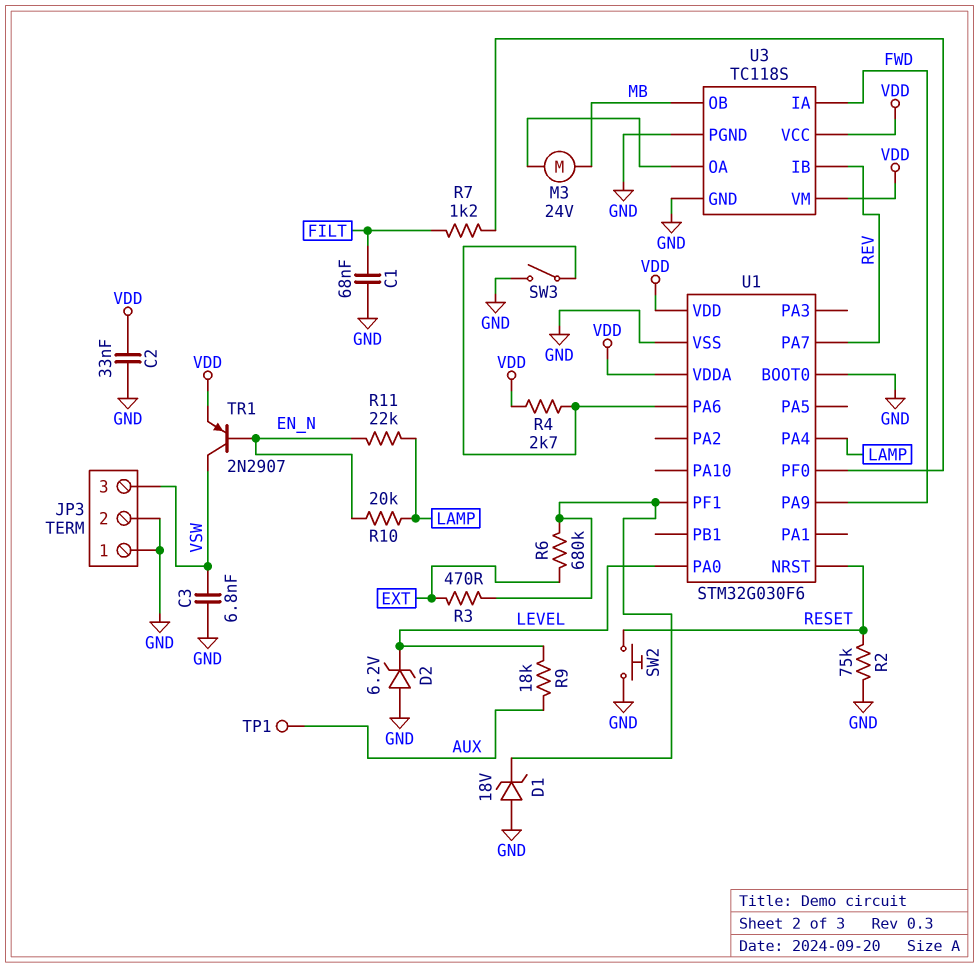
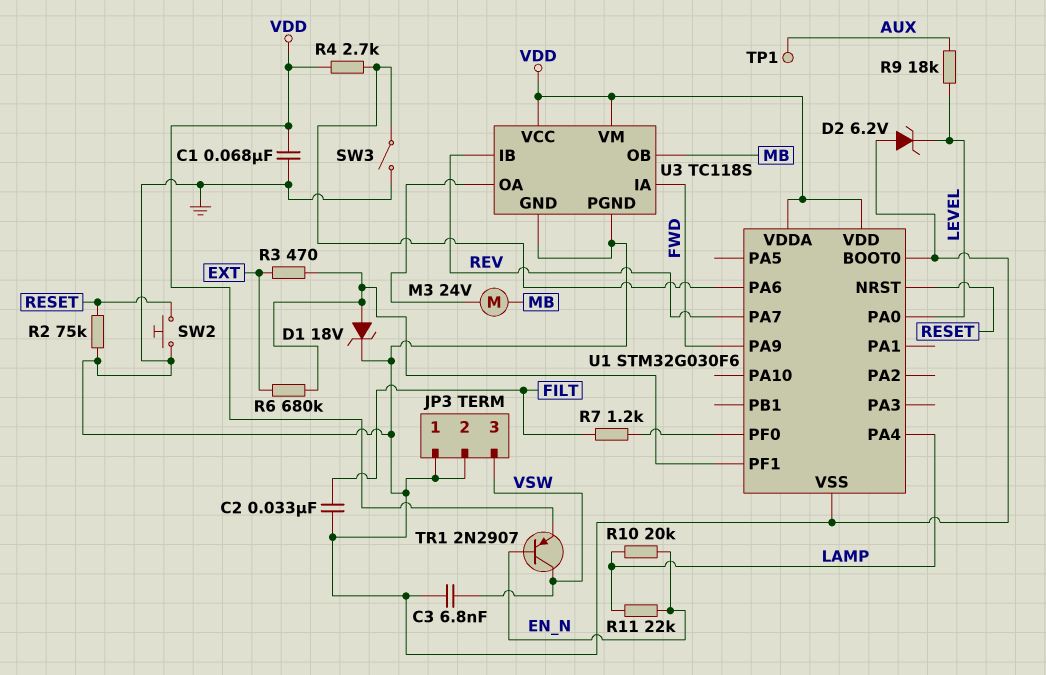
C1: 68nF (FILT, GND) -> 68nF (GND, VDD)
C2: 33nF (GND, VDD) -> 33nF (FILT, GND)
D1: zener 18V (A GND, K U1/PF1) -> zener 18V (A U1/PF1, K GND)

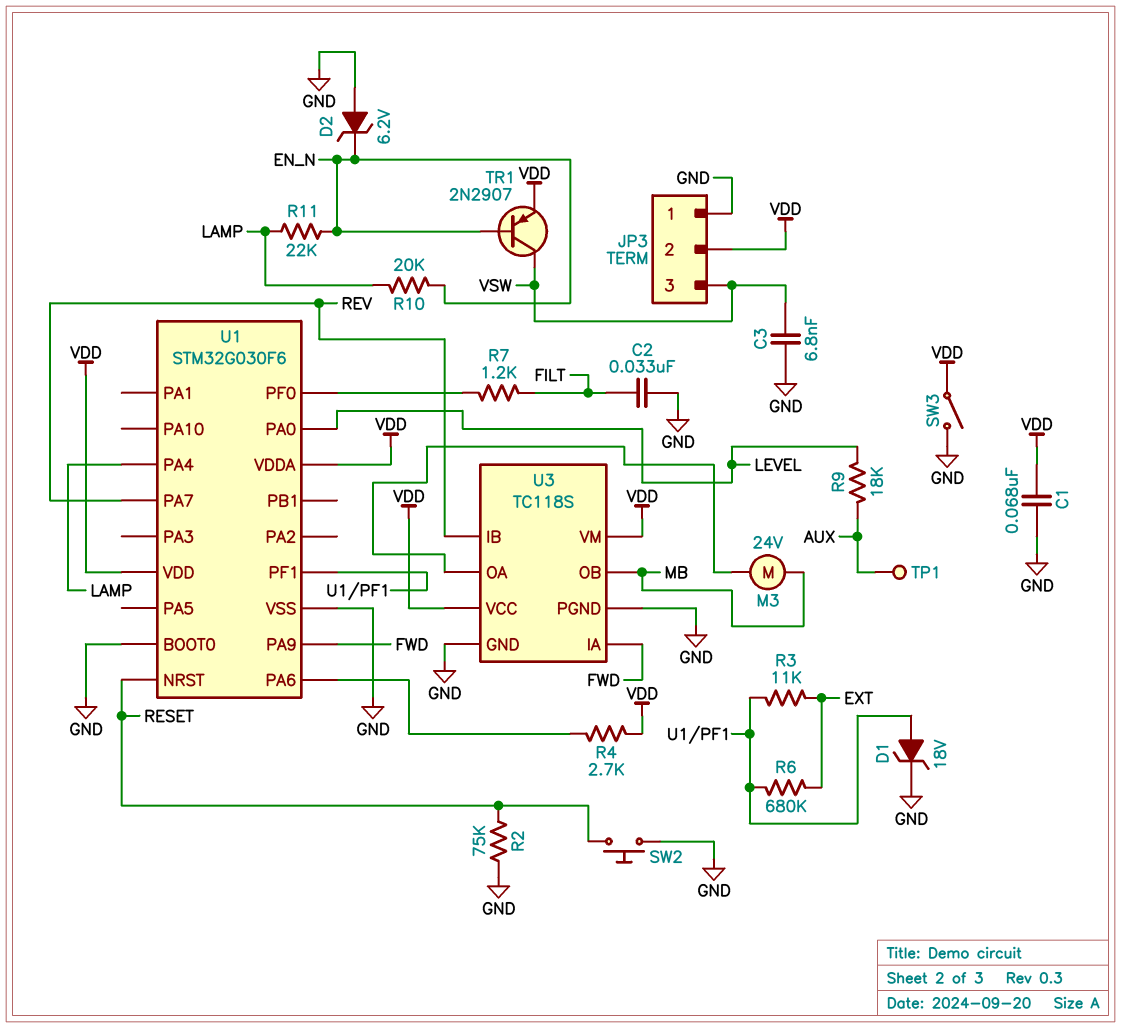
D2: zener 6.2V (A GND, K LEVEL) -> zener 6.2V (A GND, K EN_N)
JP3 pin 2: GND -> VDD
R3: 470 (EXT, U1/PF1) -> 11k (EXT, U1/PF1)
SW3: switch (GND, U1/PA6) -> switch (GND, VDD)

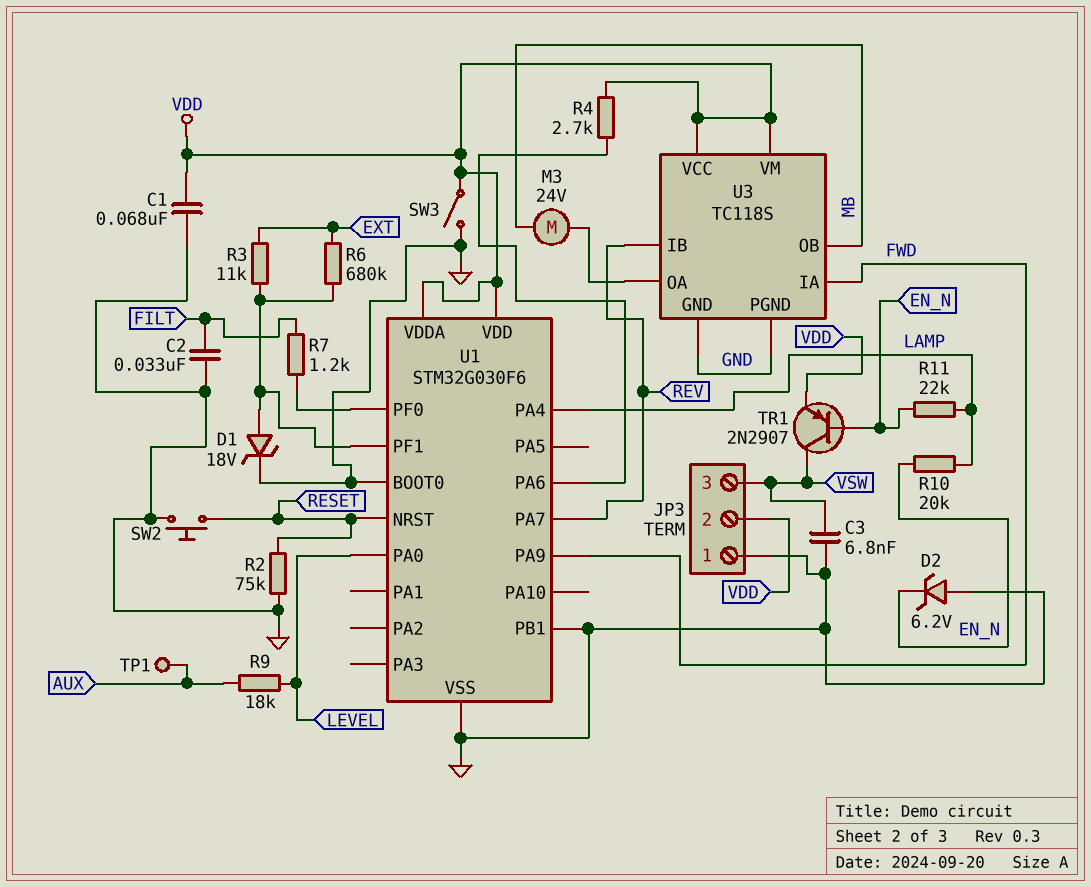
U1 pin PB1: none -> GND

